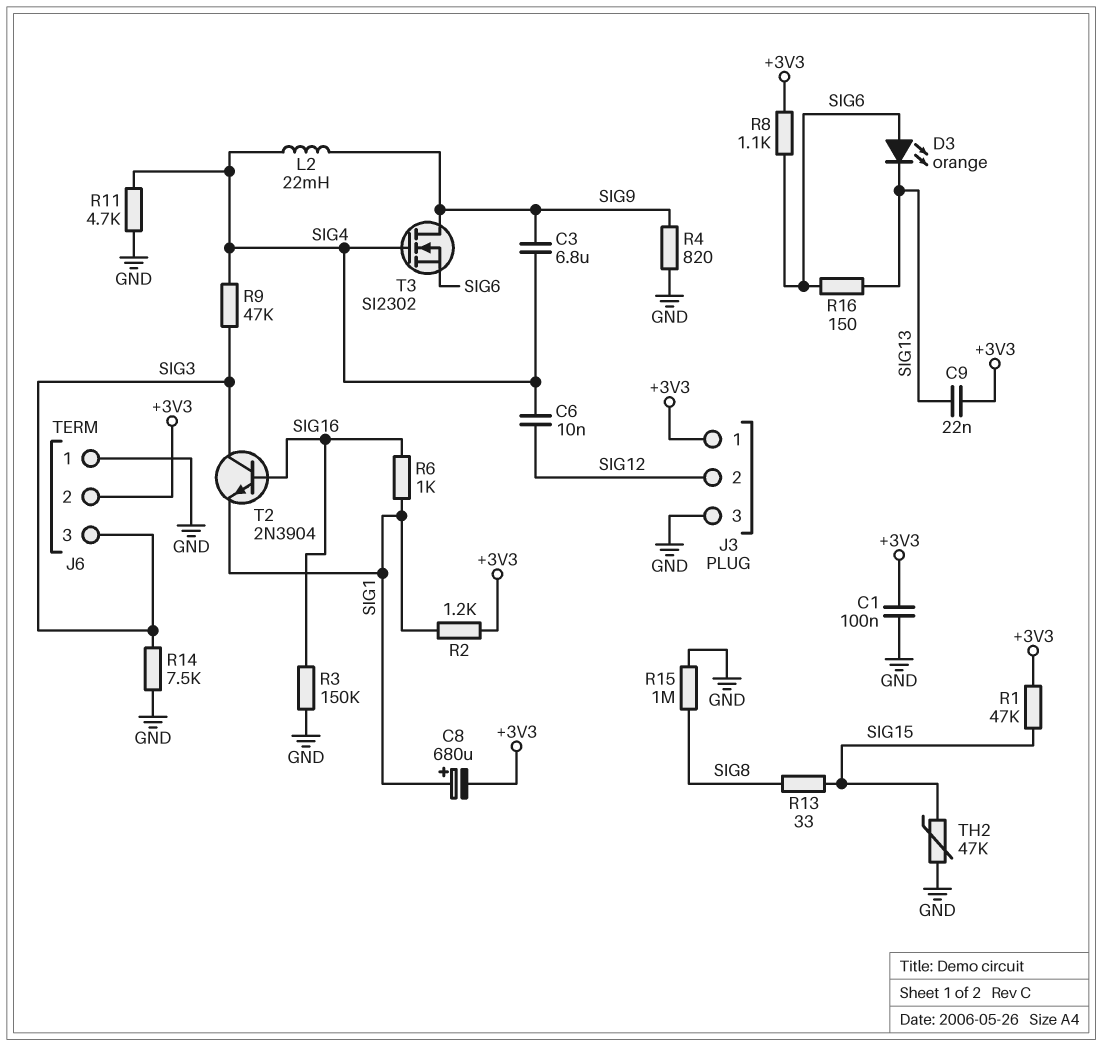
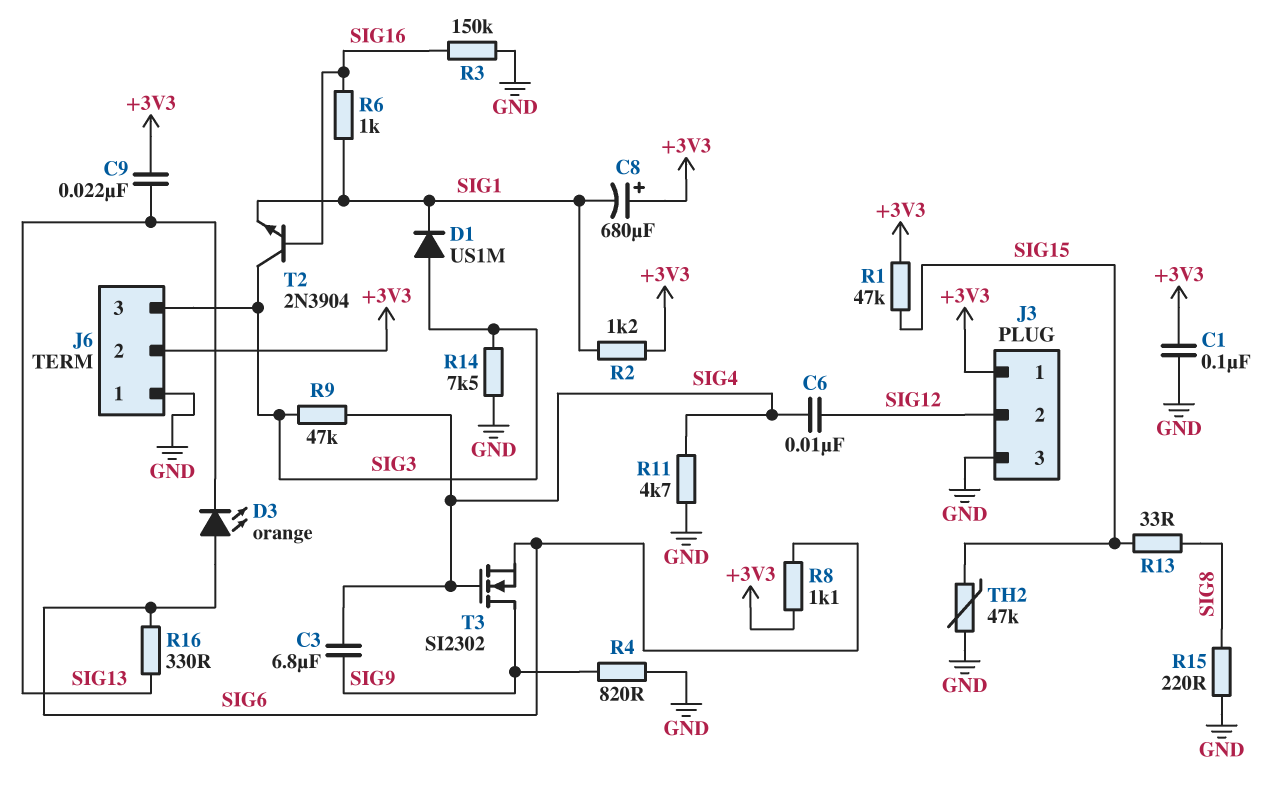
C8: 680uF (plus SIG1, minus +3V3) -> 680uF (plus +3V3, minus SIG1)
D1: none -> diode US1M (A SIG3, K SIG1)
L2: 22mH (SIG4, SIG9) -> none
R15: 1M (GND, SIG8) -> 220 (GND, SIG8)
R16: 150 (SIG6, SIG13) -> 330 (SIG6, SIG13)

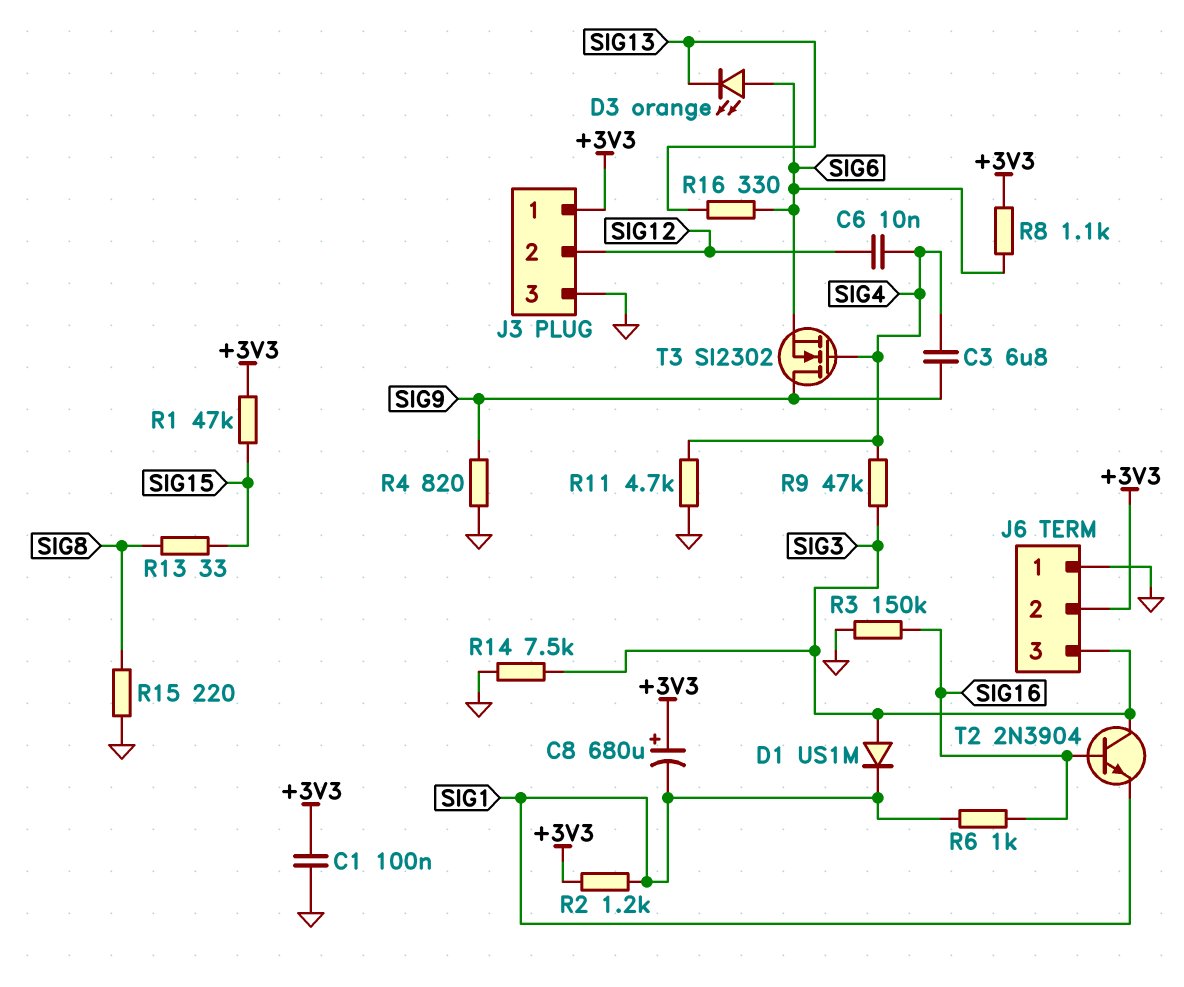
C9: 22nF (+3V3, SIG13) -> none
TH2: 47k (GND, SIG15) -> none

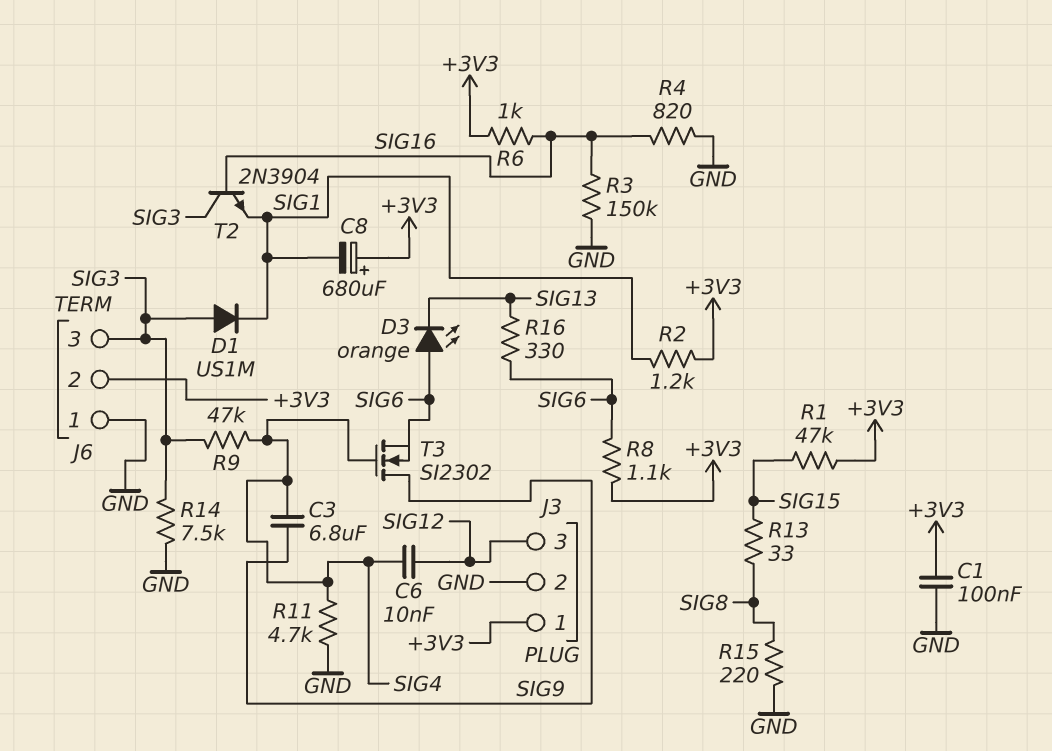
J3 pin 2: SIG12 -> GND
J3 pin 3: GND -> SIG12
R4: 820 (GND, SIG9) -> 820 (GND, SIG16)
R6: 1k (SIG1, SIG16) -> 1k (+3V3, SIG16)

